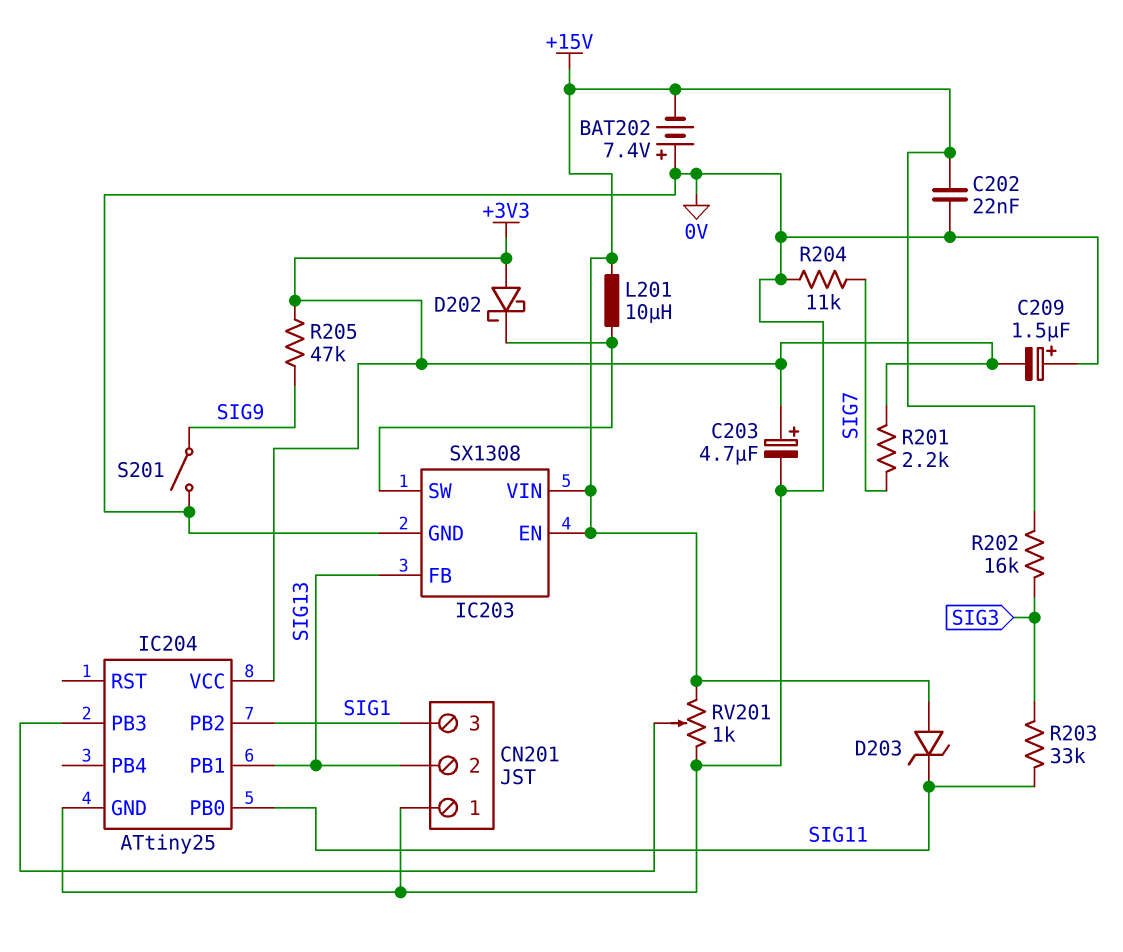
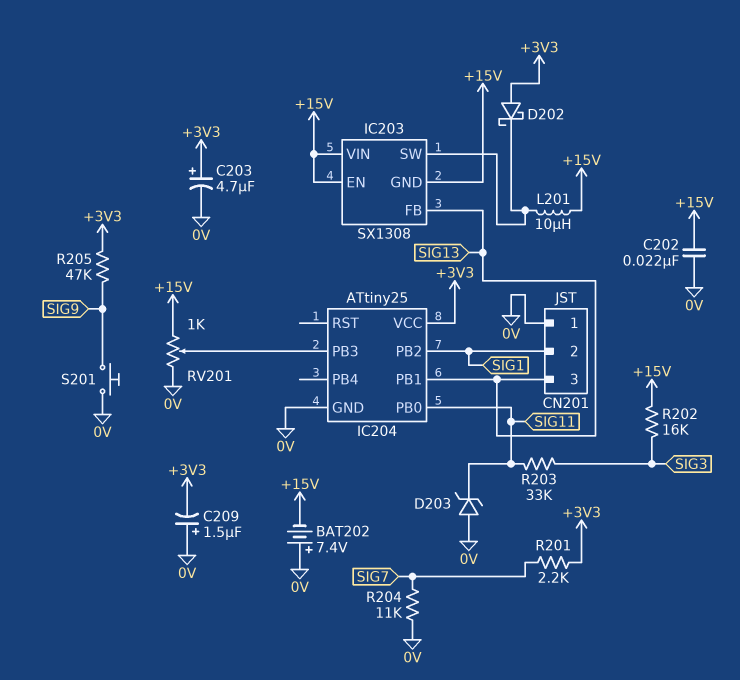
CN201 pin 2: SIG13 -> SIG1
CN201 pin 3: SIG1 -> SIG13
D203: zener (A +15V, K SIG11) -> zener (A 0V, K SIG11)
IC203 pin GND: 0V -> +15V
S201: switch (0V, SIG9) -> button (0V, SIG9)

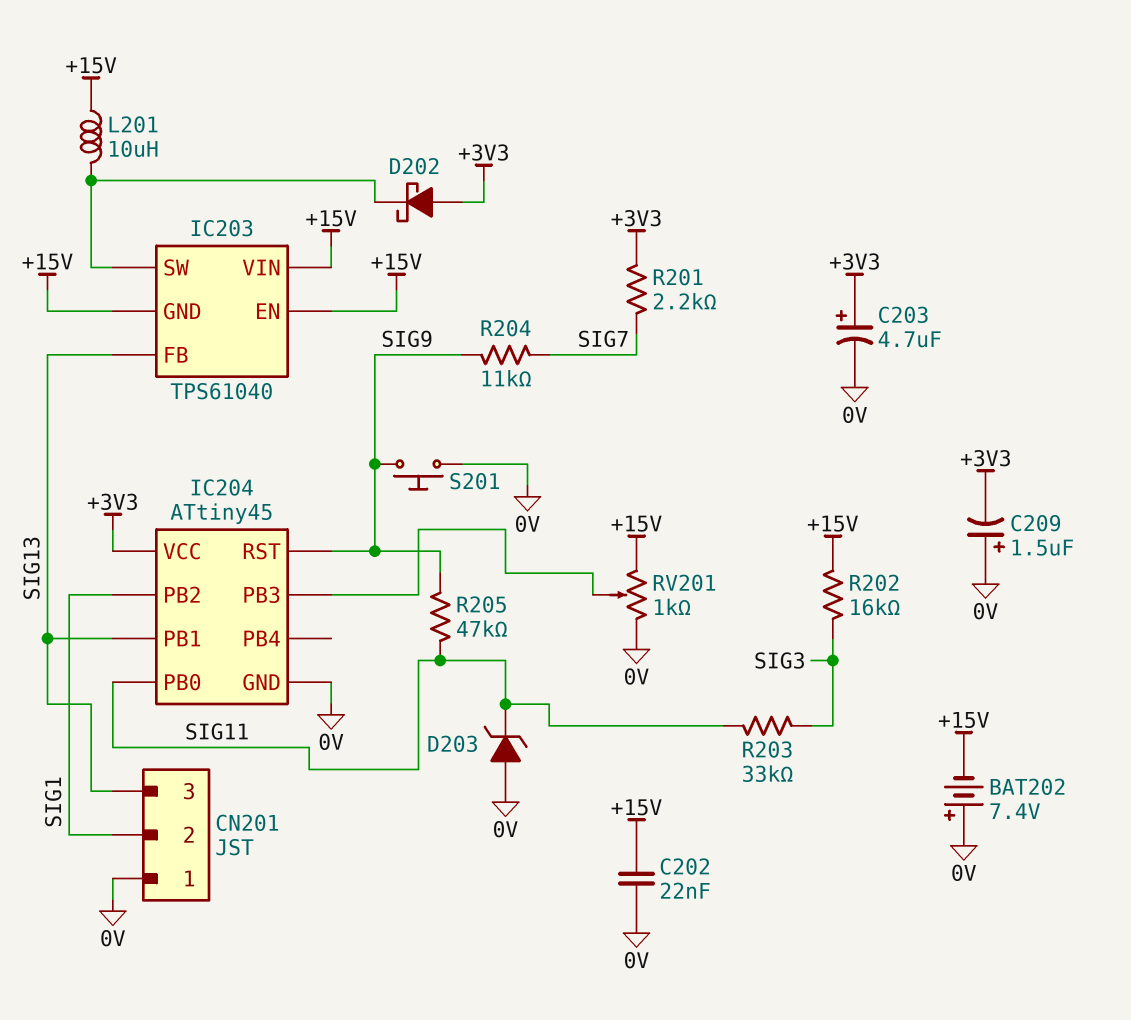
IC203: SX1308 -> TPS61040
IC204: ATtiny25 -> ATtiny45
IC204 pin RST: none -> SIG9
R204: 11k (0V, SIG7) -> 11k (SIG7, SIG9)
R205: 47k (+3V3, SIG9) -> 47k (SIG9, SIG11)

